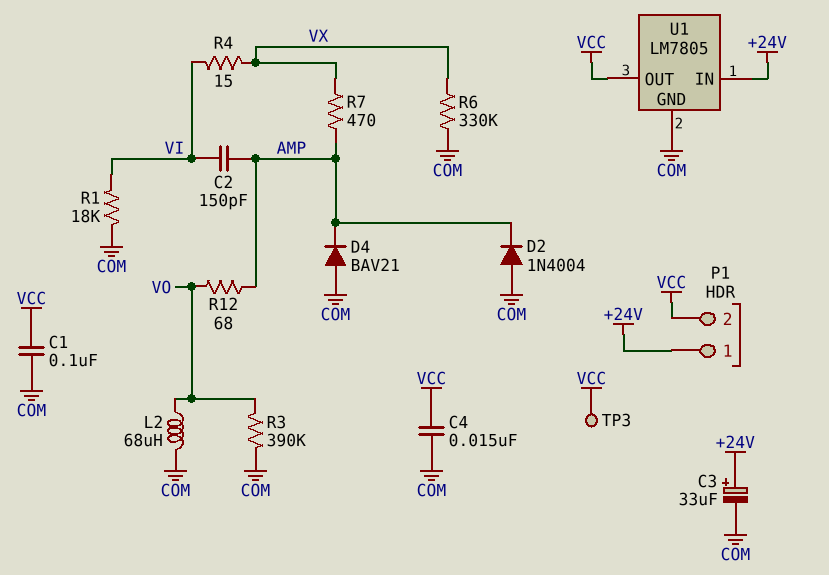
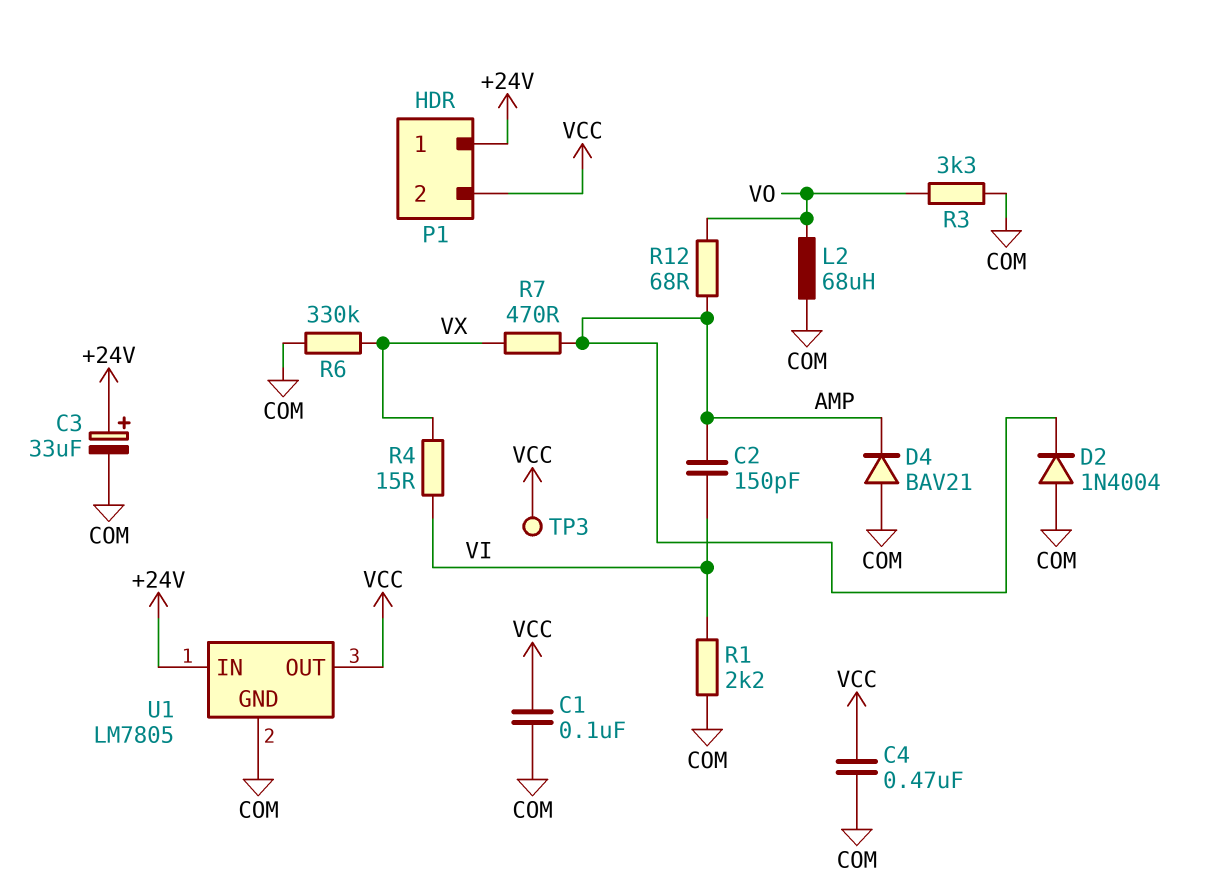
C4: 15nF (COM, VCC) -> 470nF (COM, VCC)
R1: 18k (COM, VI) -> 2.2k (COM, VI)
R3: 390k (COM, VO) -> 3.3k (COM, VO)

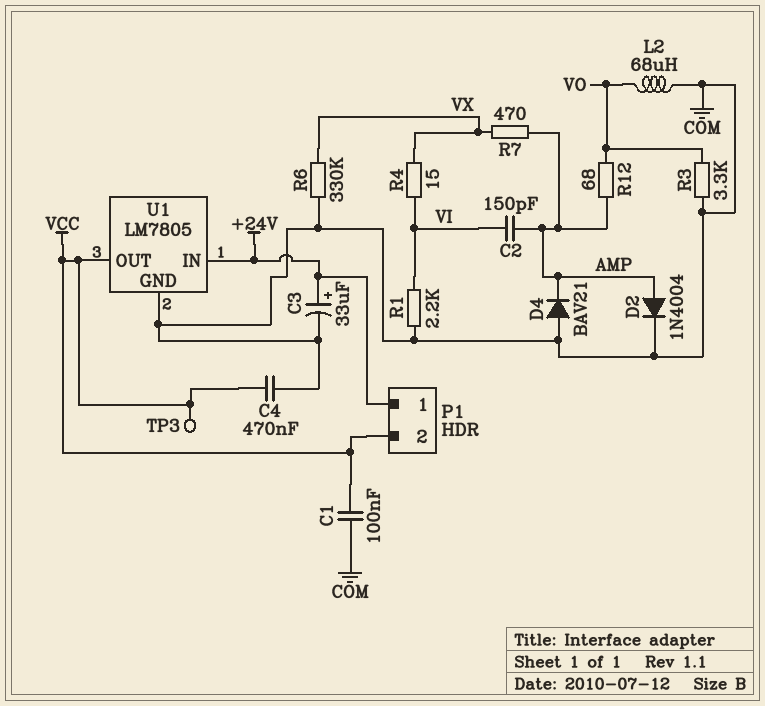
D2: diode 1N4004 (A COM, K AMP) -> diode 1N4004 (A AMP, K COM)

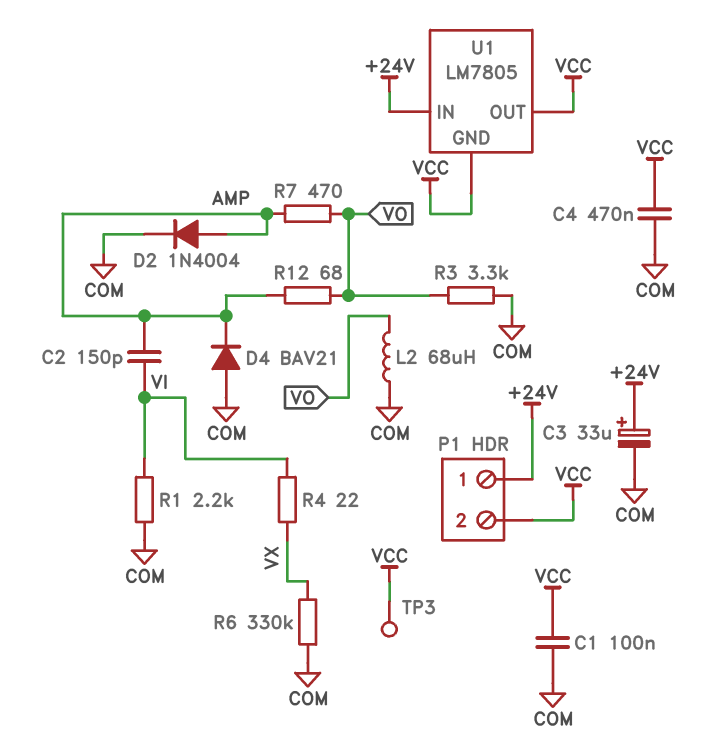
R4: 15 (VI, VX) -> 22 (VI, VX)
R7: 470 (AMP, VX) -> 470 (AMP, VO)
U1 pin GND: COM -> VCC

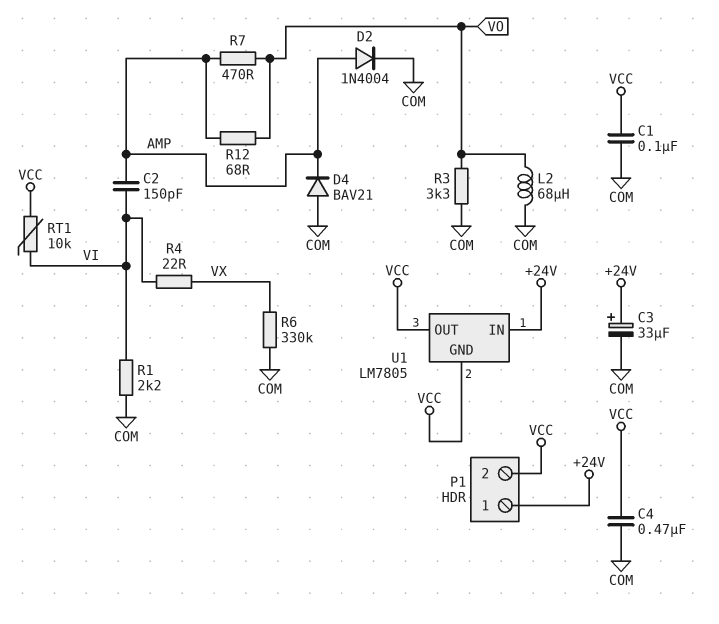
RT1: none -> 10k (VCC, VI)
TP3: test point (VCC) -> none

